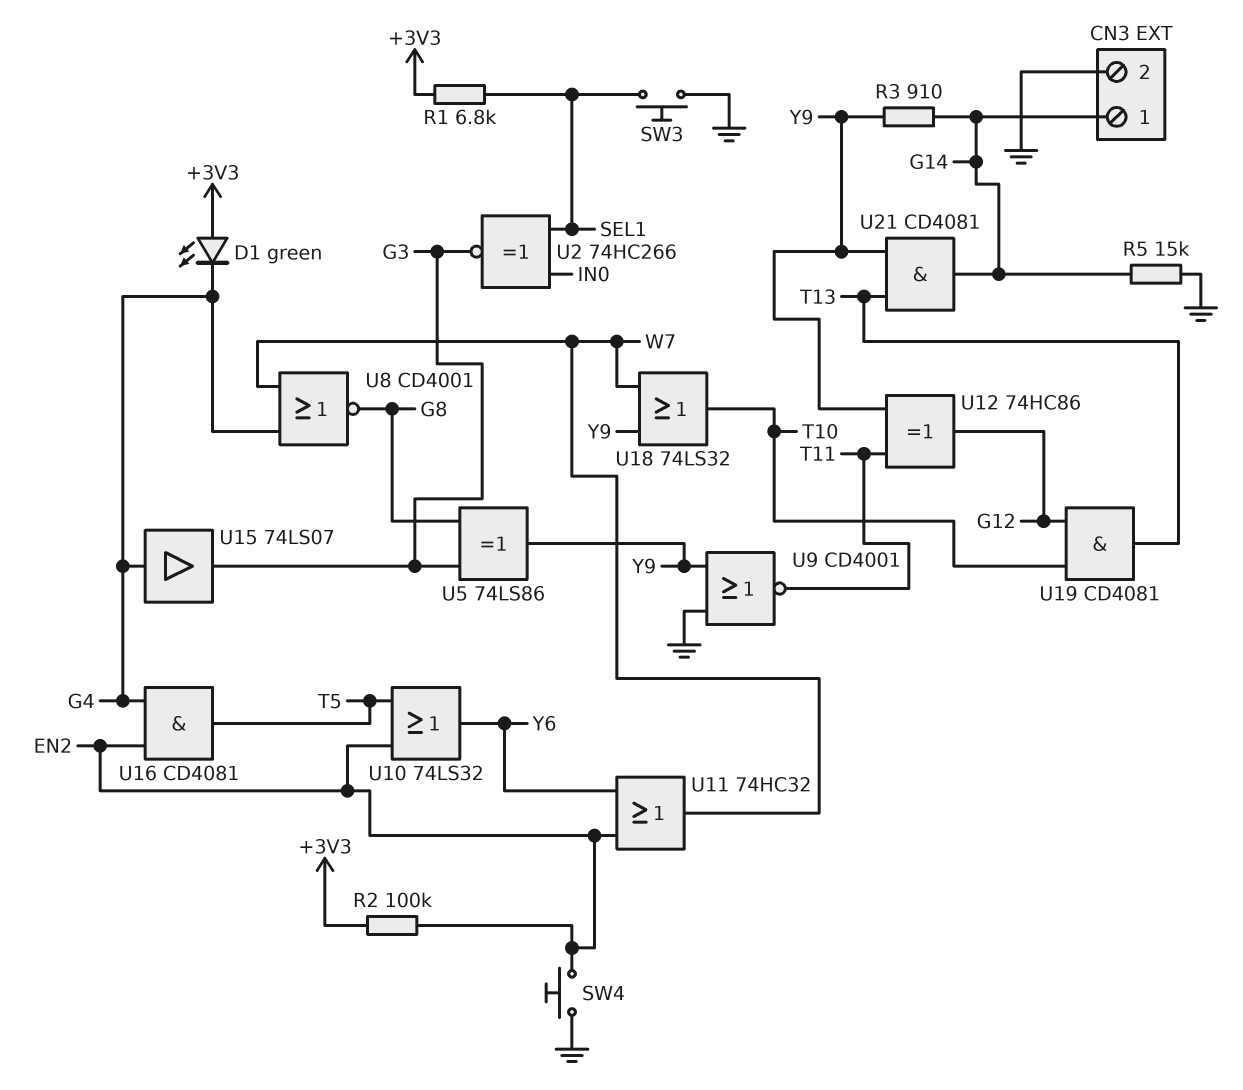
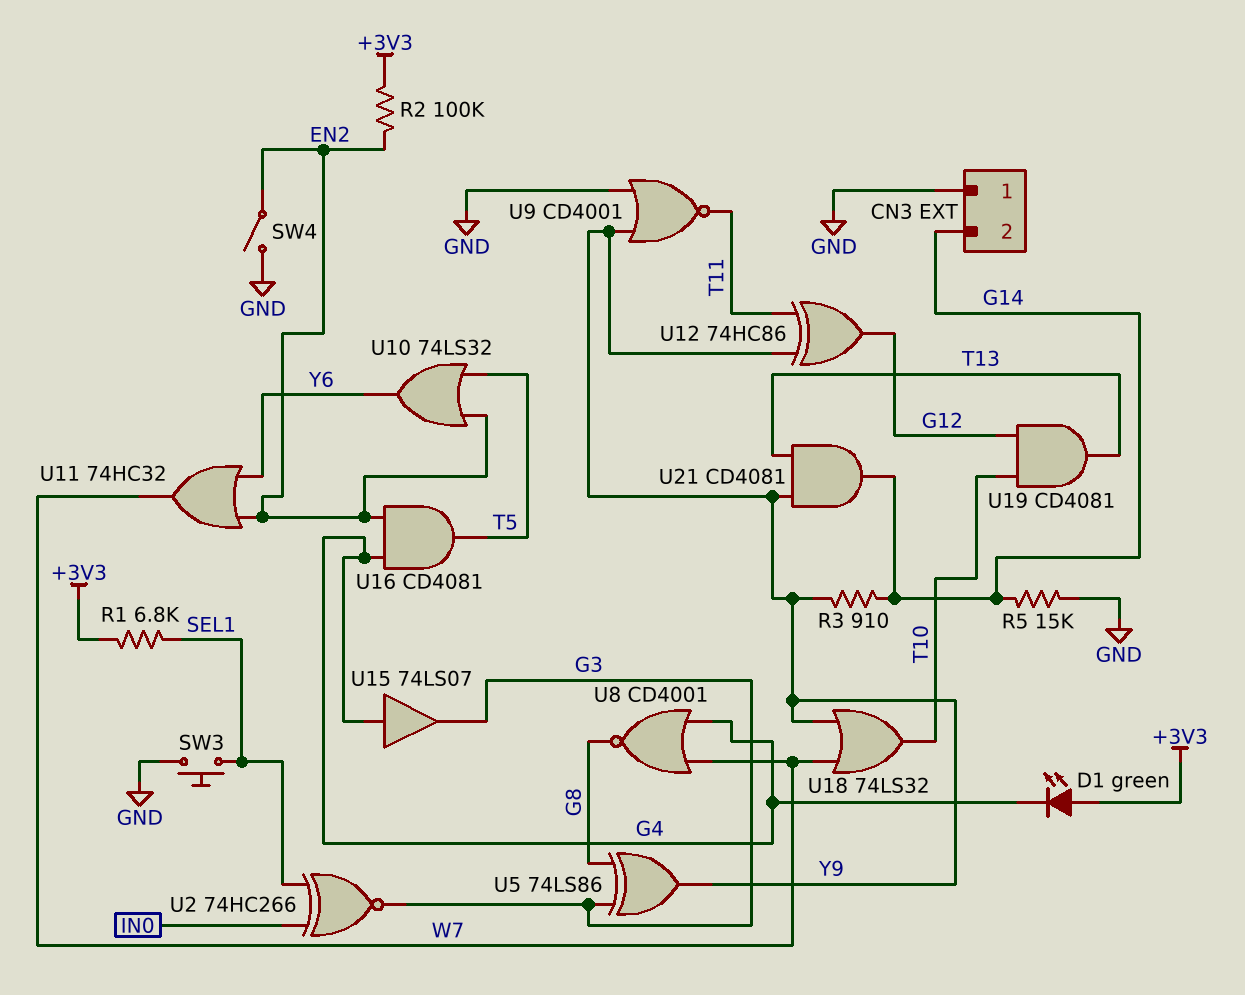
CN3 pin 1: G14 -> GND
CN3 pin 2: GND -> G14
SW4: button (EN2, GND) -> switch (EN2, GND)

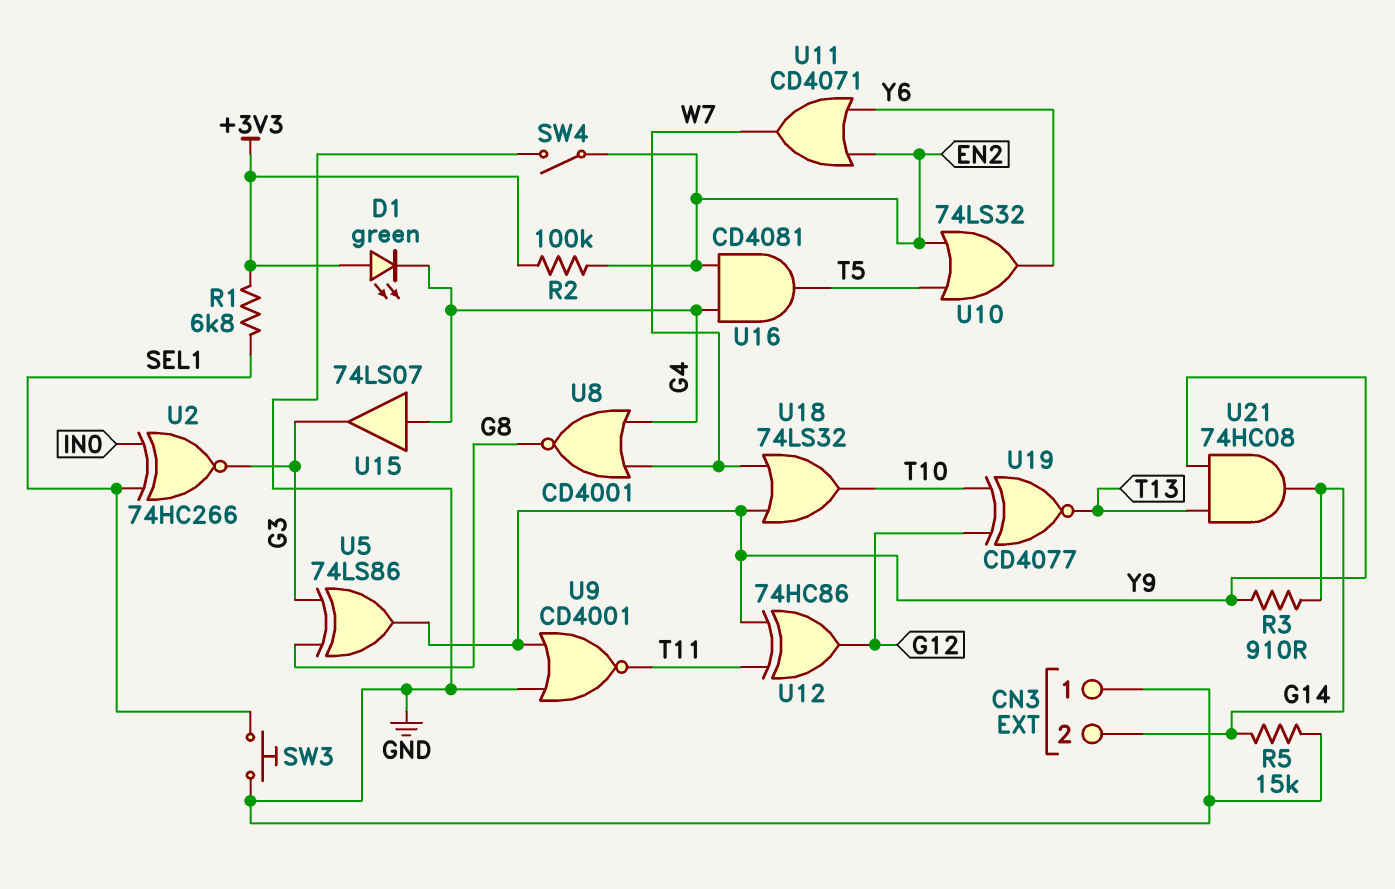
U11: OR 74HC32 (in EN2, in Y6, out W7) -> OR CD4071 (in EN2, in Y6, out W7)
U19: AND CD4081 (in G12, in T10, out T13) -> XNOR CD4077 (in G12, in T10, out T13)
U21: AND CD4081 (in T13, in Y9, out G14) -> AND 74HC08 (in T13, in Y9, out G14)

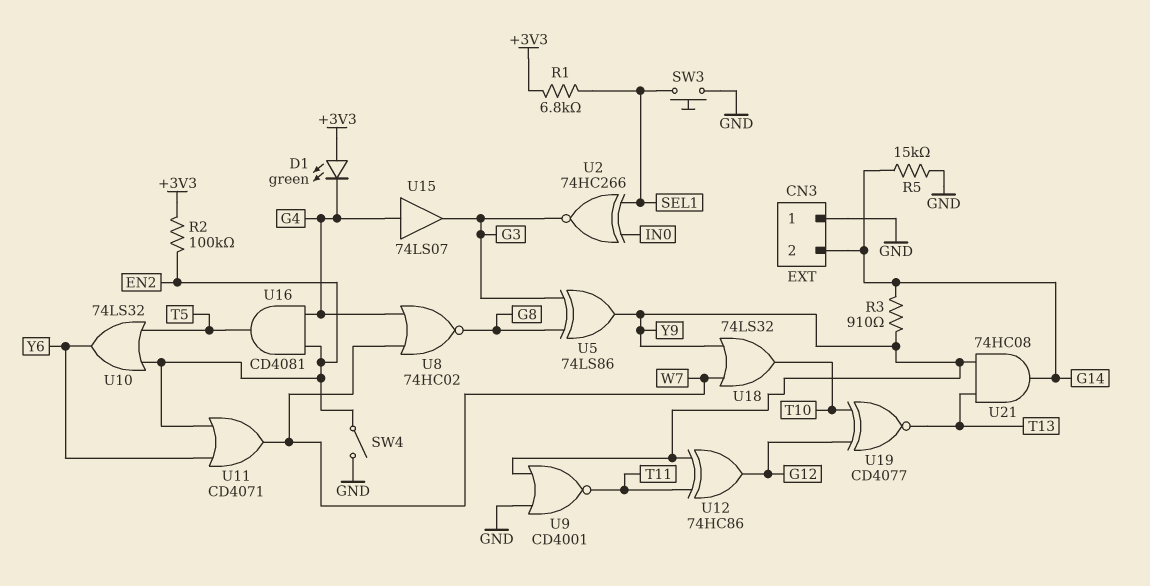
U8: NOR CD4001 (in G4, in W7, out G8) -> NOR 74HC02 (in G4, in W7, out G8)

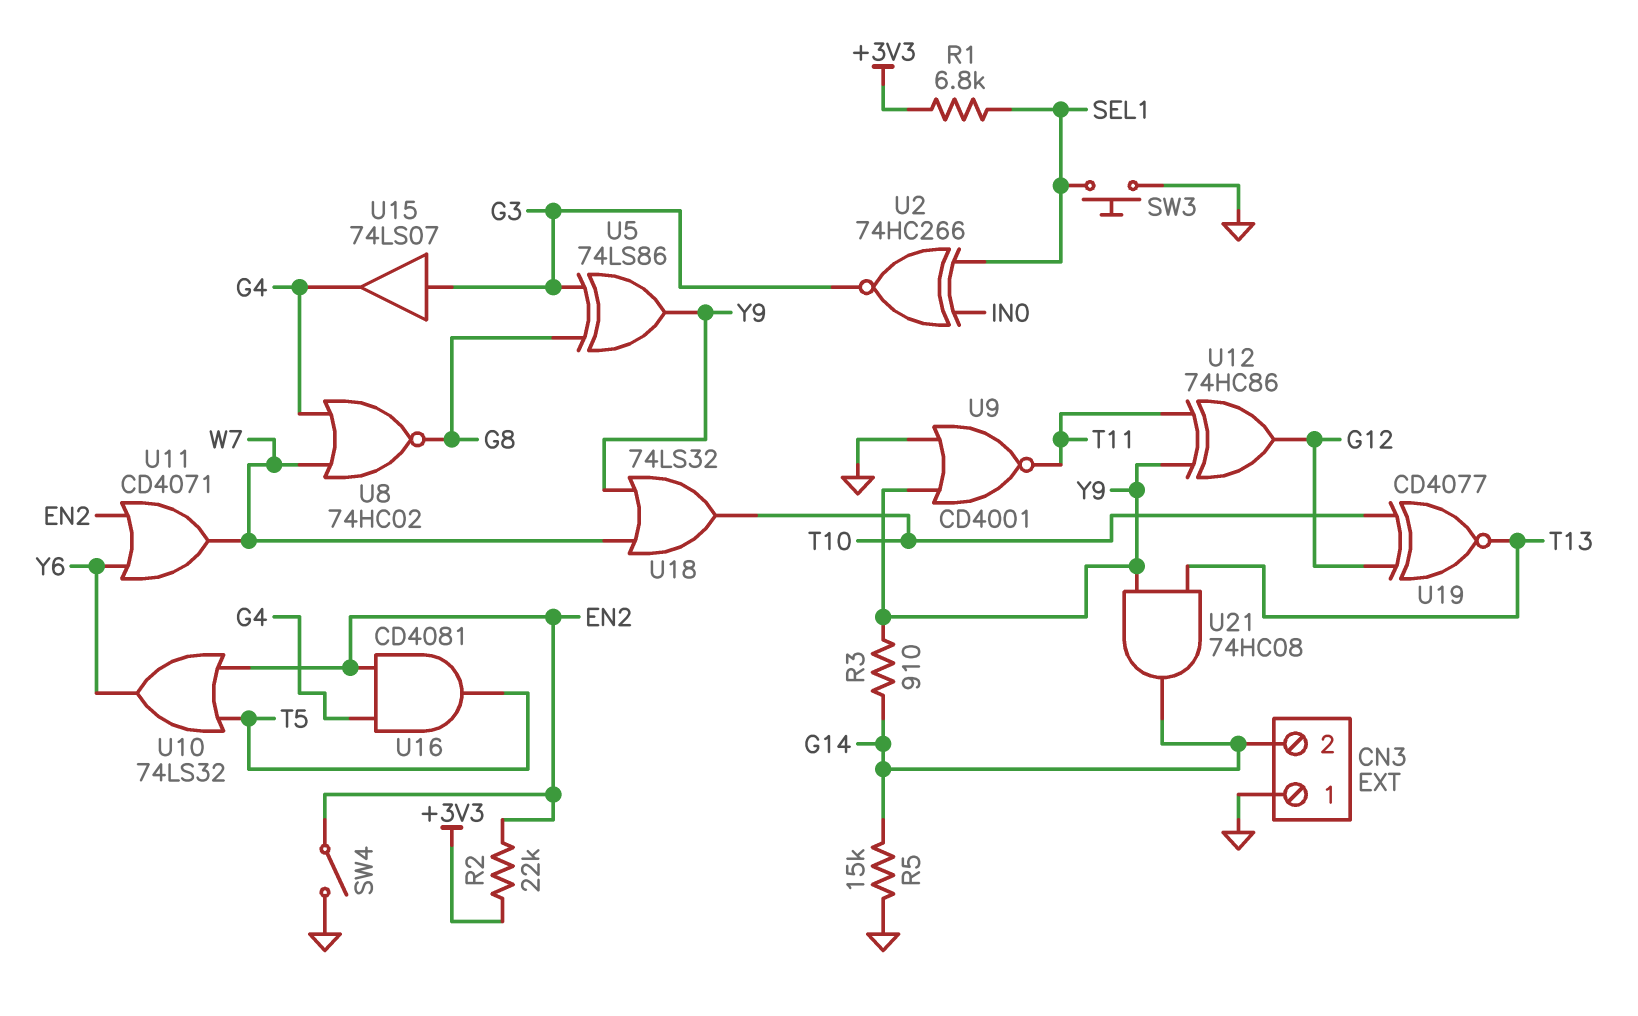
D1: LED green (A +3V3, K G4) -> none
R2: 100k (+3V3, EN2) -> 22k (+3V3, EN2)
U15: buffer 74LS07 (in G4, out G3) -> buffer 74LS07 (in G3, out G4)

